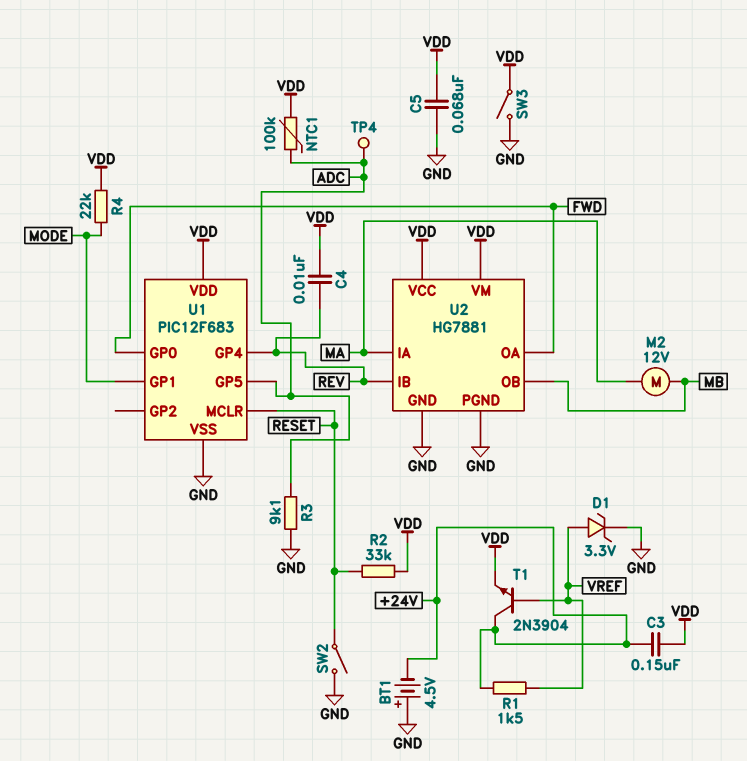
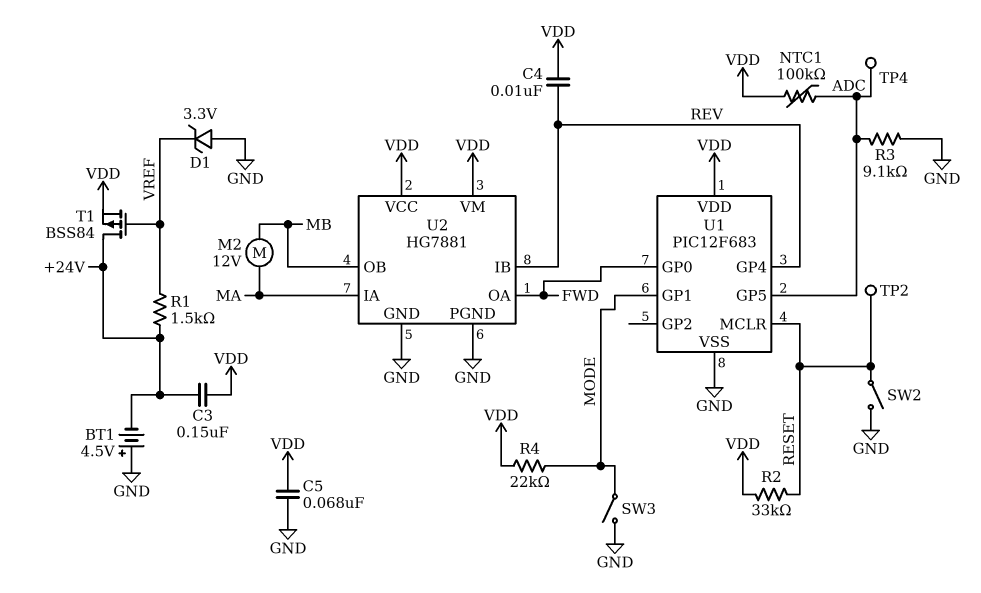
D1: zener 3.3V (A VREF, K GND) -> zener 3.3V (A GND, K VREF)
SW3: switch (GND, VDD) -> switch (GND, MODE)
T1: NPN 2N3904 (B VREF, C +24V, E VDD) -> PMOS BSS84 (G VREF, D +24V, S VDD)
TP2: none -> test point (RESET)

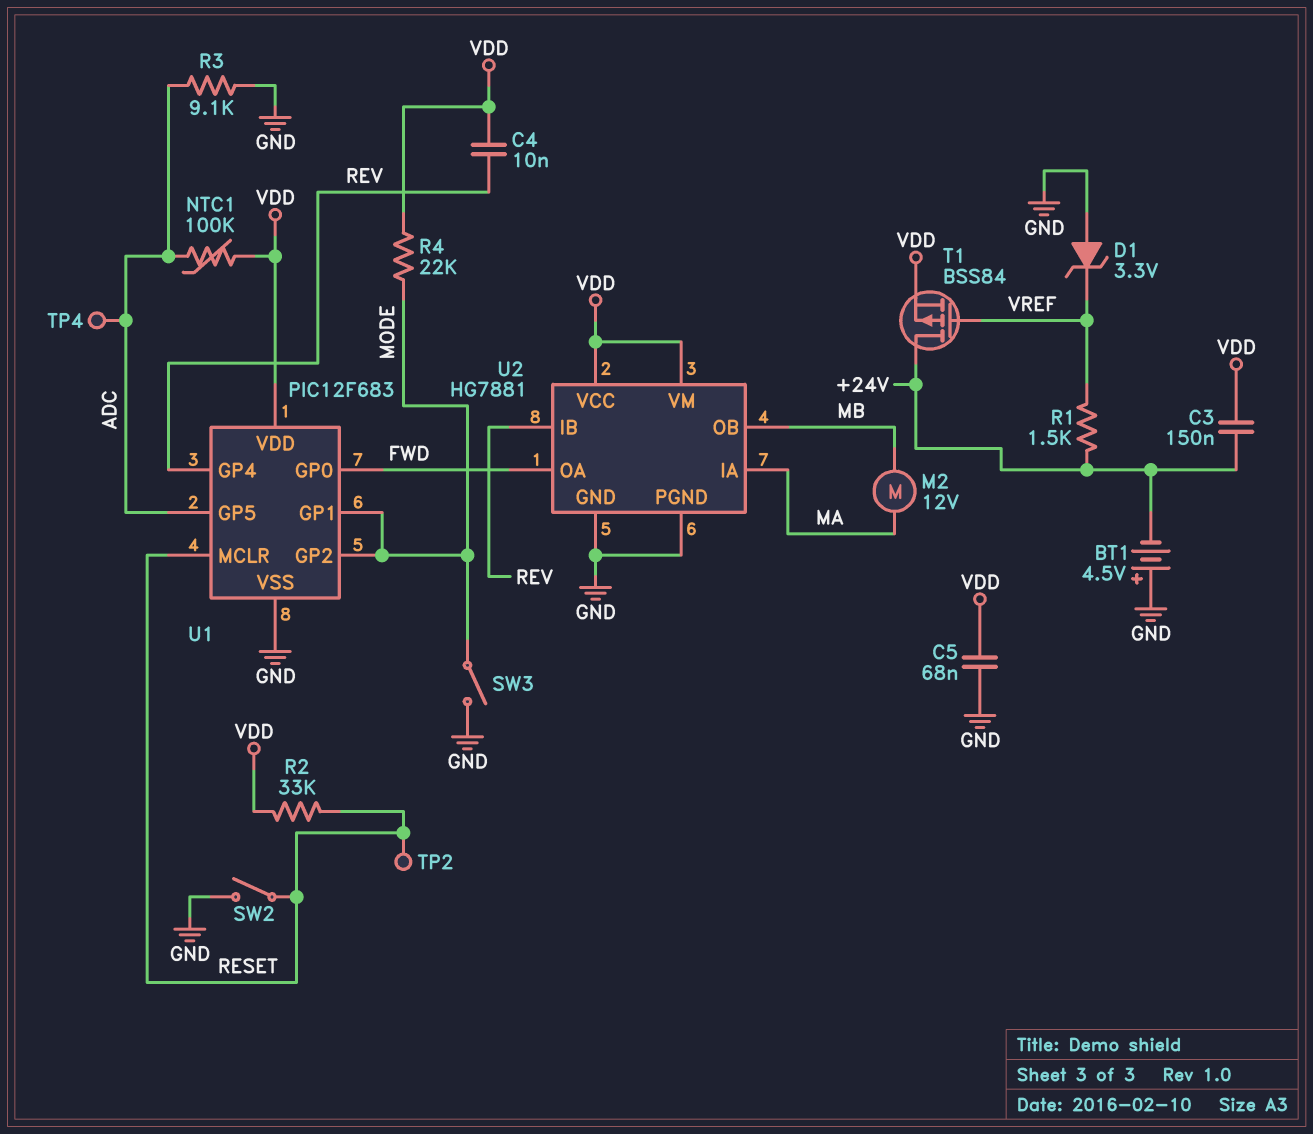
U1 pin GP2: none -> MODE

